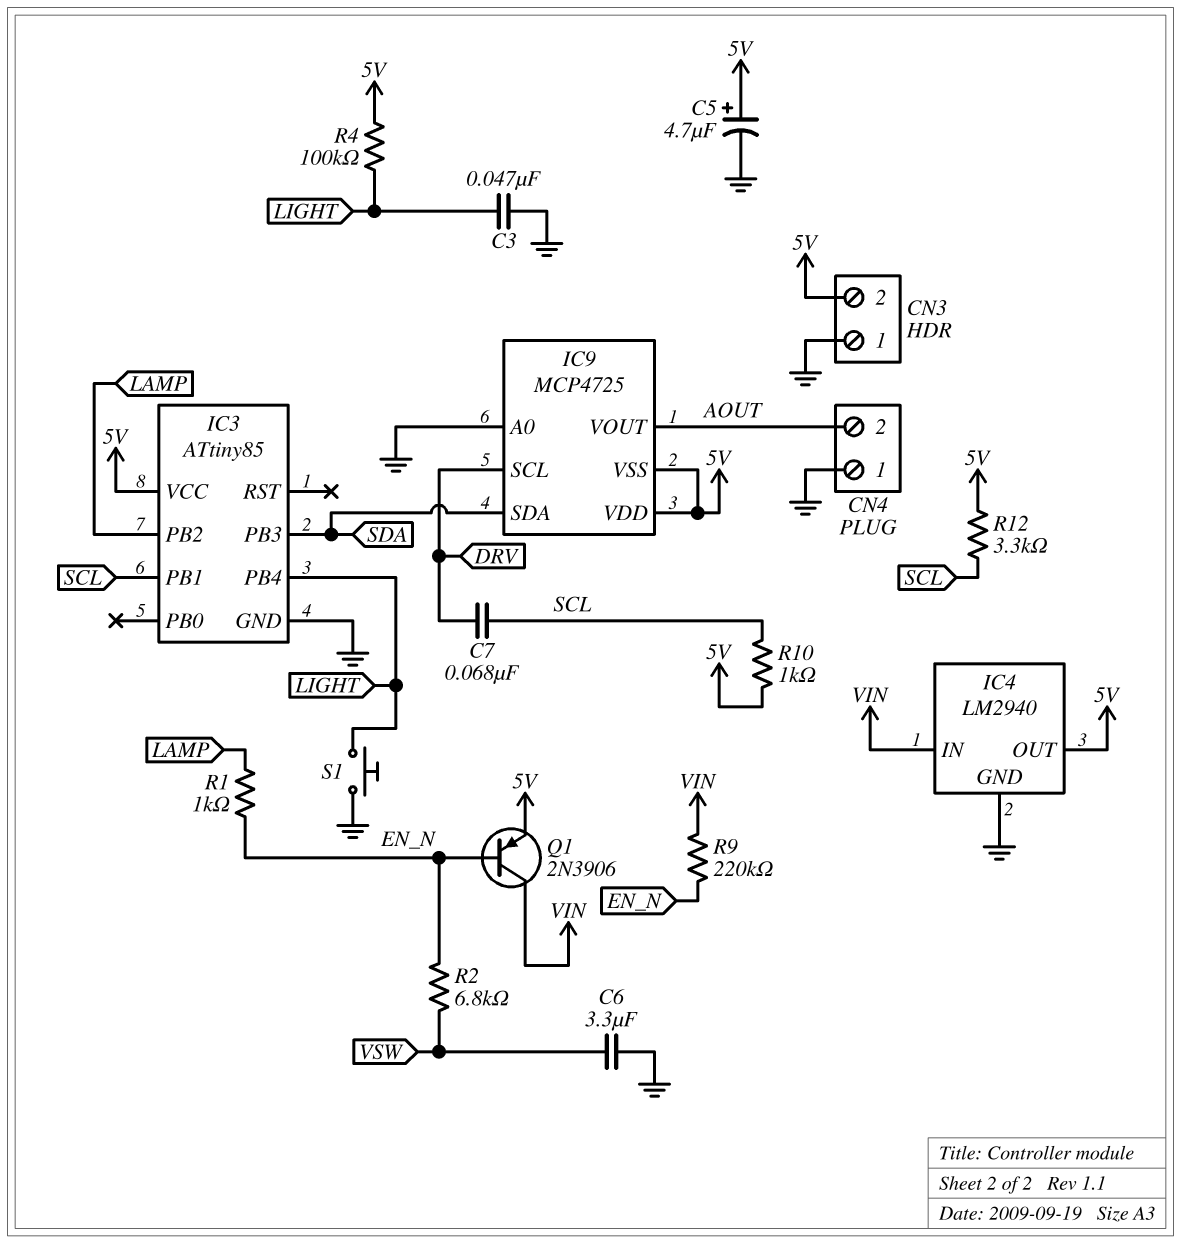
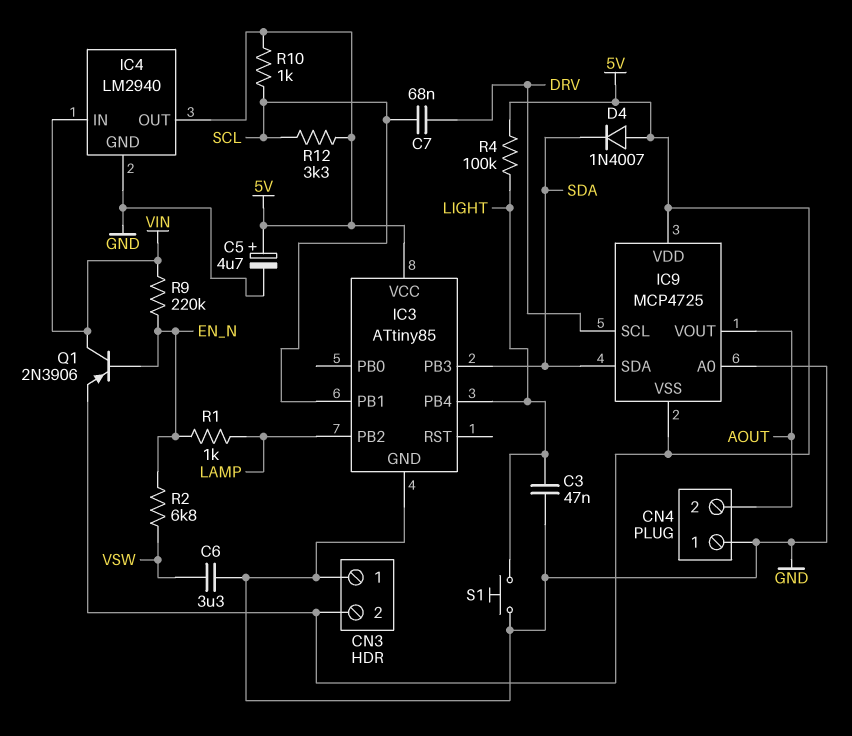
D4: none -> diode 1N4007 (A 5V, K SDA)

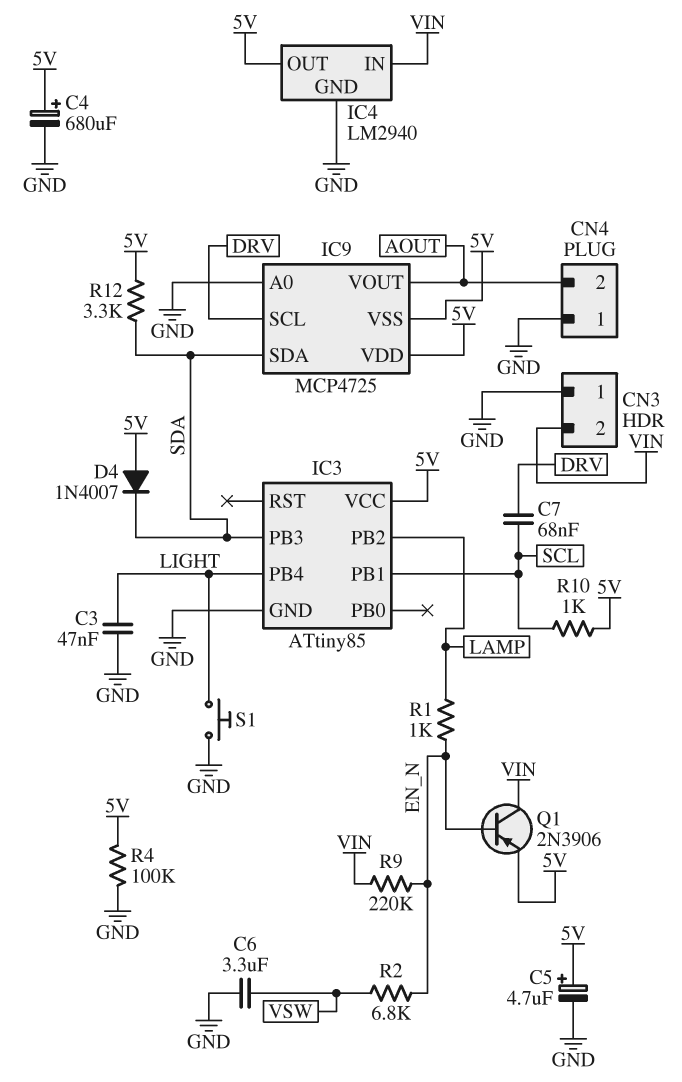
C4: none -> 680uF (plus 5V, minus GND)
CN3 pin 2: 5V -> VIN
R4: 100k (5V, LIGHT) -> 100k (5V, GND)
R12: 3.3k (5V, SCL) -> 3.3k (5V, SDA)

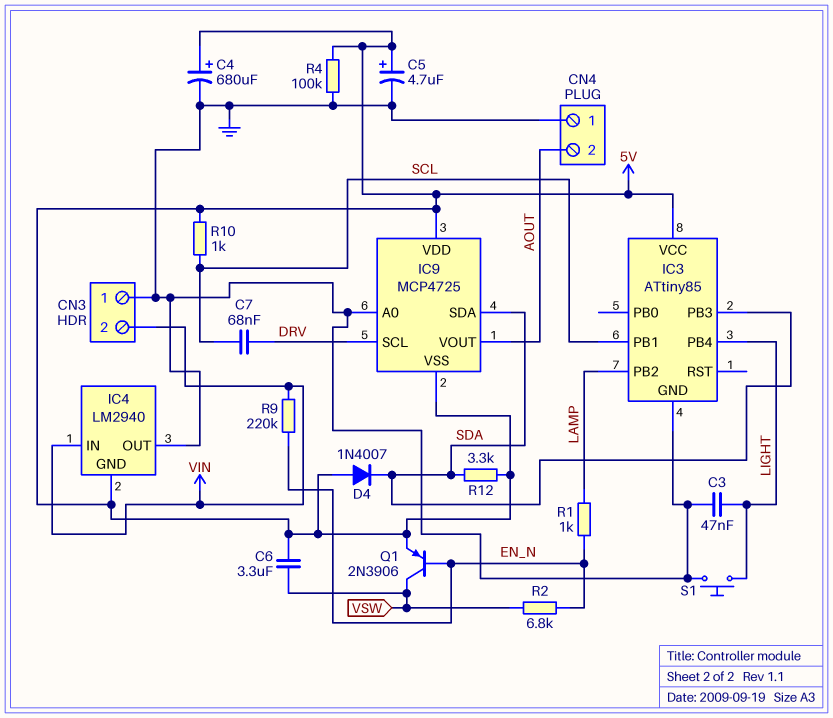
C6: 3.3uF (GND, VSW) -> 3.3uF (5V, VSW)
IC4 pin GND: GND -> 5V
IC4 pin OUT: 5V -> GND
Q1: PNP 2N3906 (B EN_N, C VIN, E 5V) -> PNP 2N3906 (B EN_N, C VSW, E 5V)

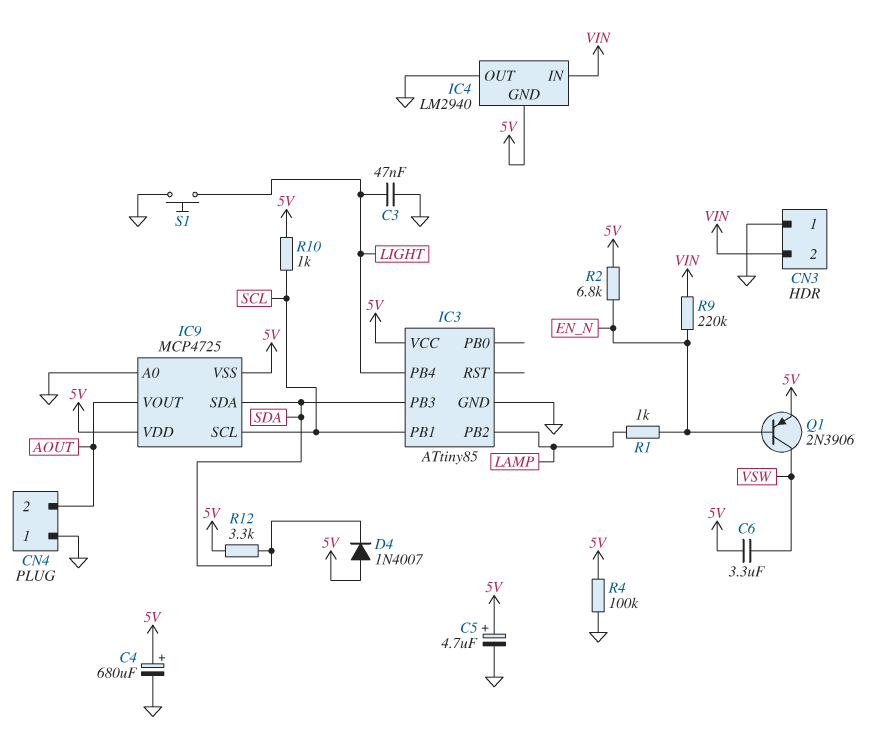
C7: 68nF (DRV, SCL) -> none
IC9 pin SCL: DRV -> SCL
R2: 6.8k (EN_N, VSW) -> 6.8k (5V, EN_N)

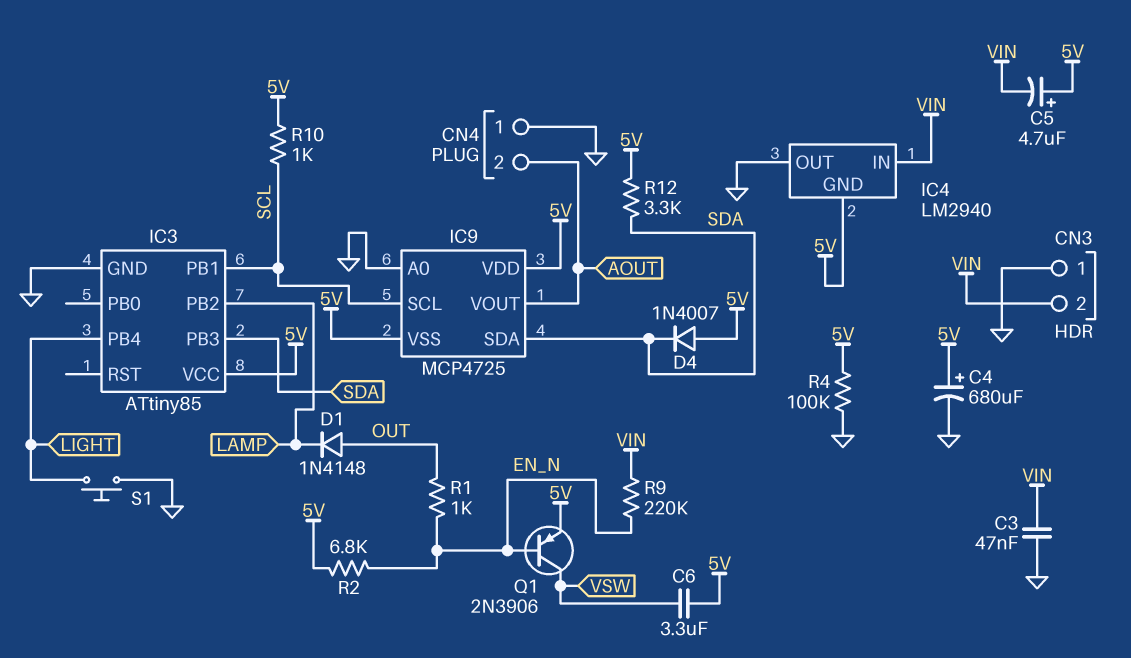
C3: 47nF (GND, LIGHT) -> 47nF (GND, VIN)
C5: 4.7uF (plus 5V, minus GND) -> 4.7uF (plus 5V, minus VIN)
D1: none -> diode 1N4148 (A OUT, K LAMP)
R1: 1k (EN_N, LAMP) -> 1k (EN_N, OUT)

